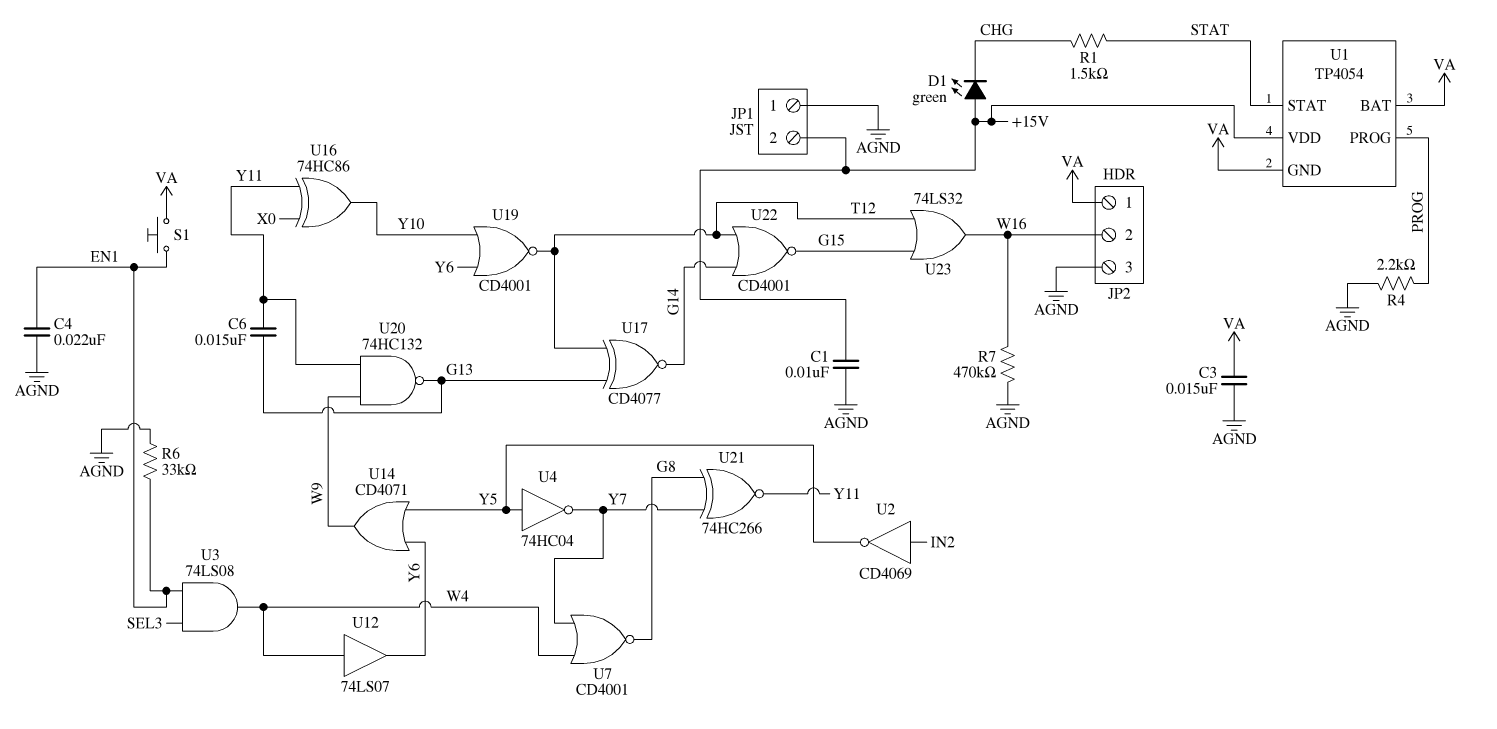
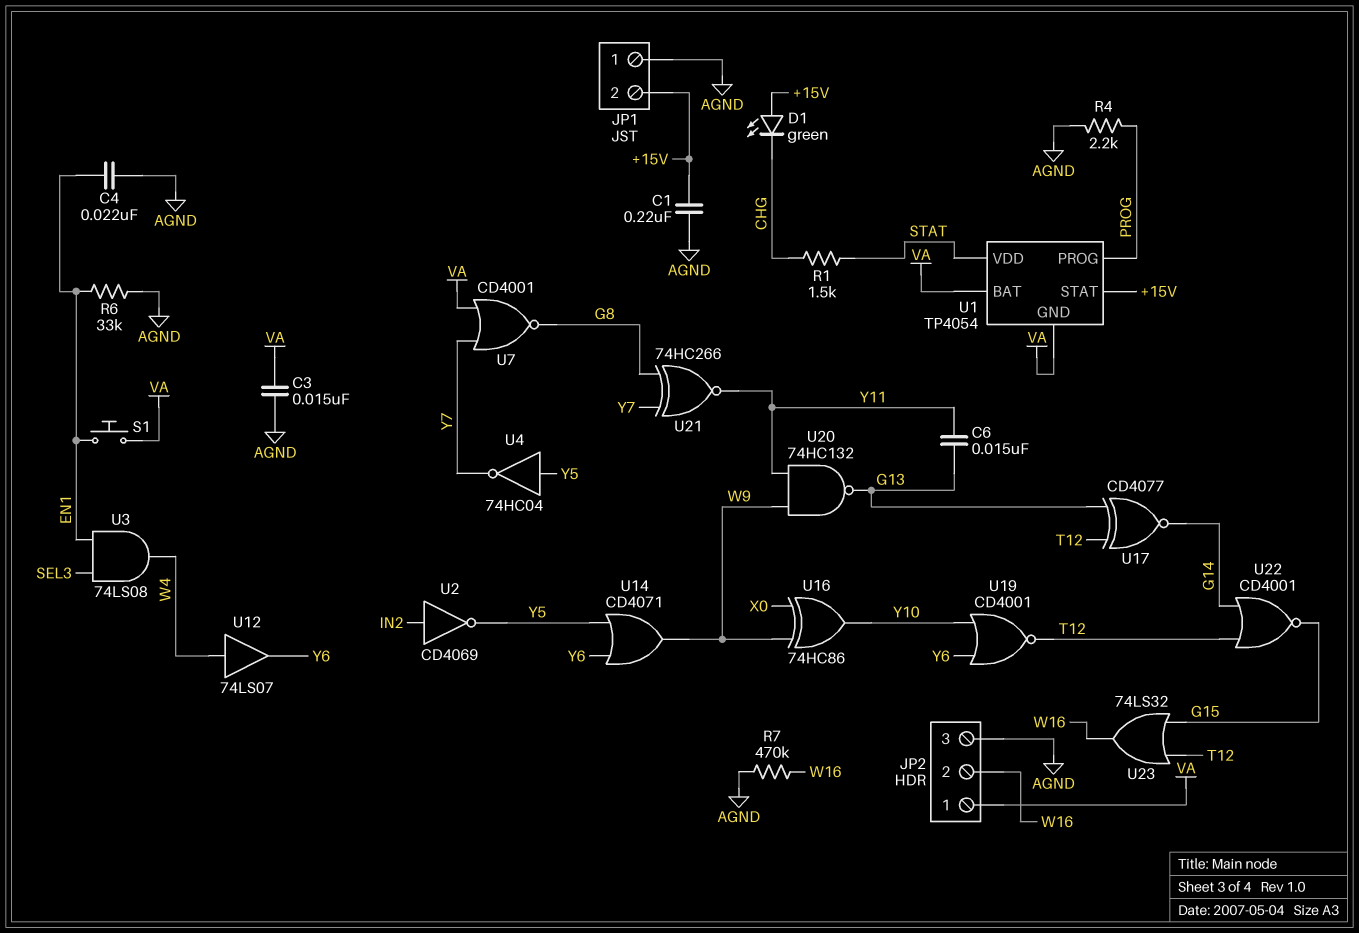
C1: 10nF (+15V, AGND) -> 220nF (+15V, AGND)
U1 pin STAT: STAT -> +15V
U1 pin VDD: +15V -> STAT
U7: NOR CD4001 (in W4, in Y7, out G8) -> NOR CD4001 (in VA, in Y7, out G8)
U16: XOR 74HC86 (in X0, in Y11, out Y10) -> XOR 74HC86 (in W9, in X0, out Y10)

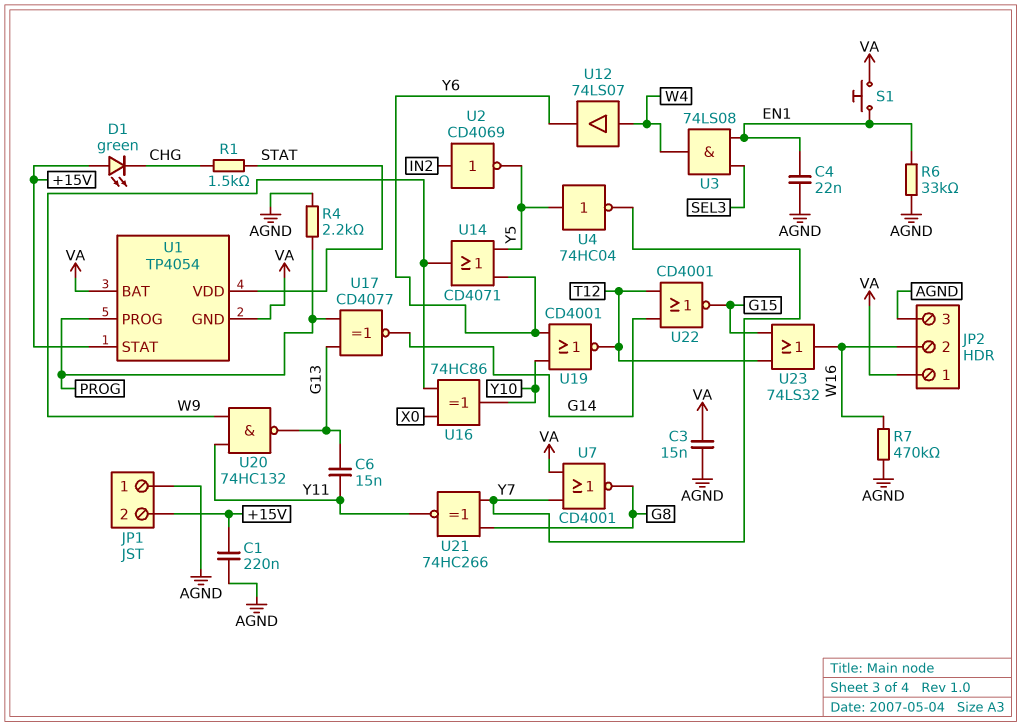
U17: XNOR CD4077 (in G13, in T12, out G14) -> XNOR CD4077 (in G13, in PROG, out G14)

